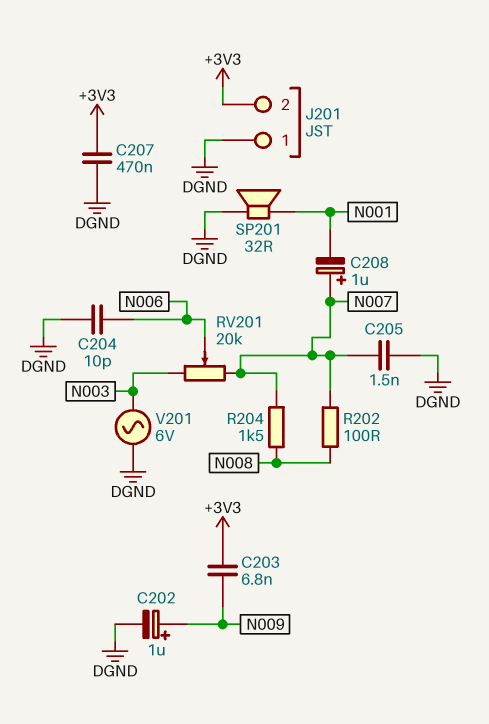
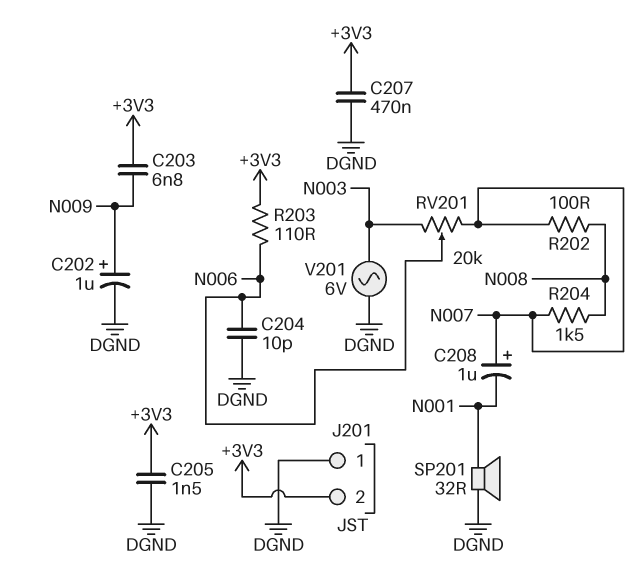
C205: 1.5nF (DGND, N007) -> 1.5nF (+3V3, DGND)
R203: none -> 110 (+3V3, N006)

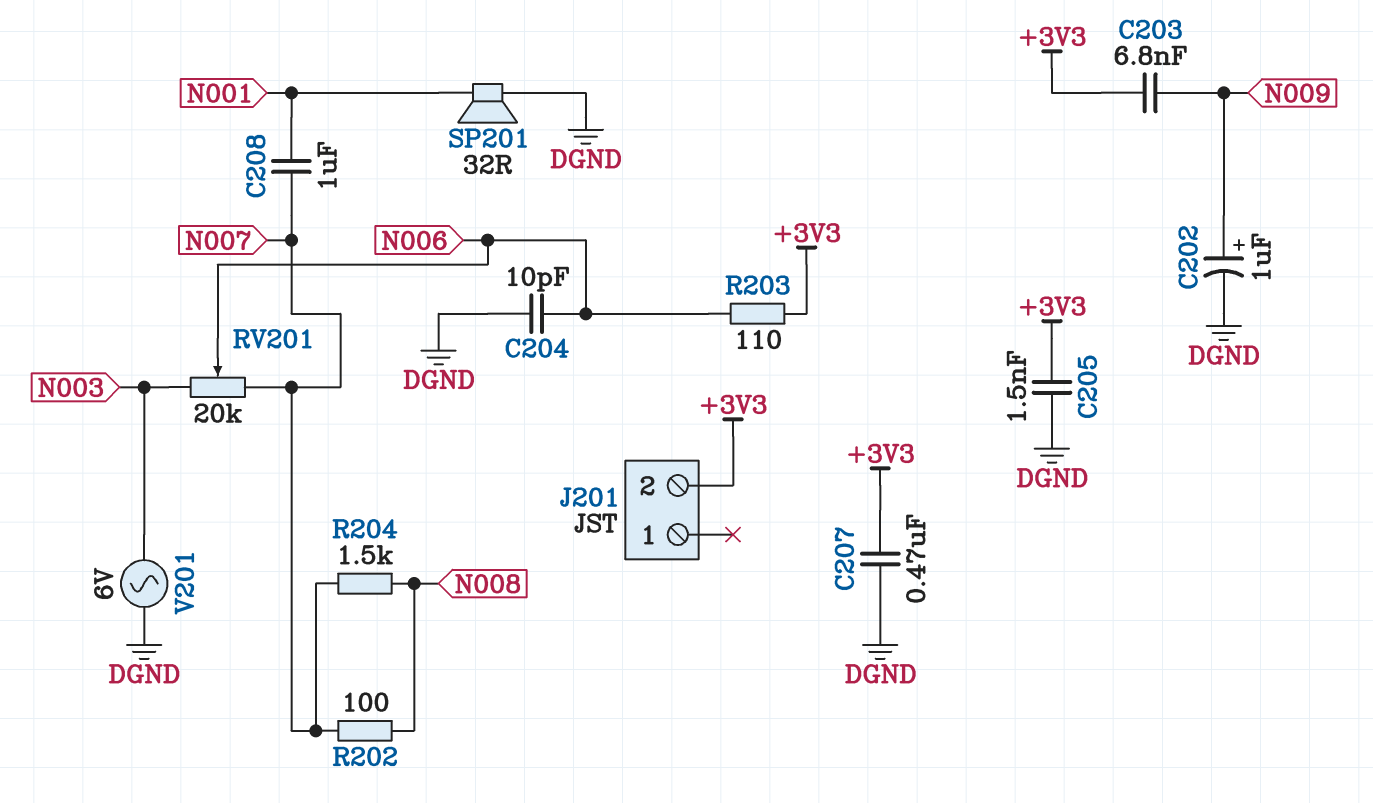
C208: 1uF (plus N007, minus N001) -> 1uF (N001, N007)
J201 pin 1: DGND -> none

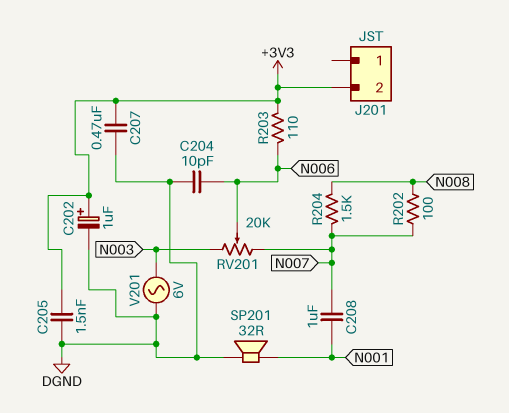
C202: 1uF (plus N009, minus DGND) -> 1uF (plus +3V3, minus DGND)
C203: 6.8nF (+3V3, N009) -> none

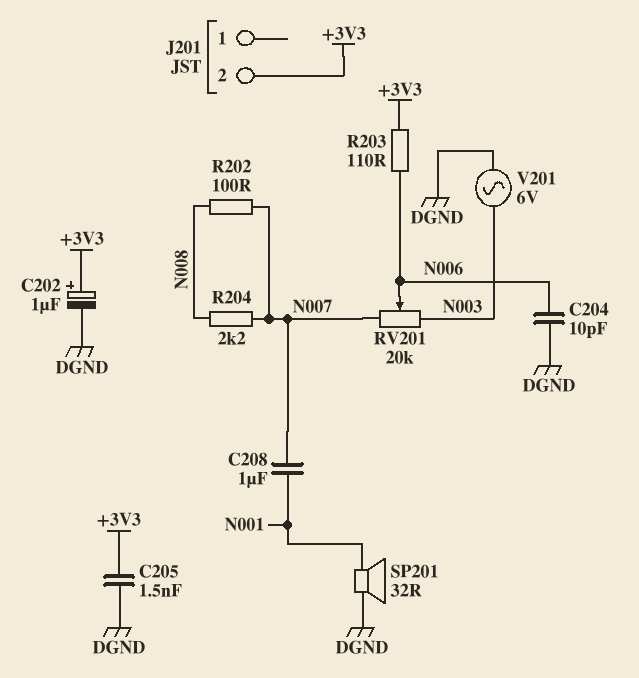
C207: 470nF (+3V3, DGND) -> none
R204: 1.5k (N007, N008) -> 2.2k (N007, N008)

